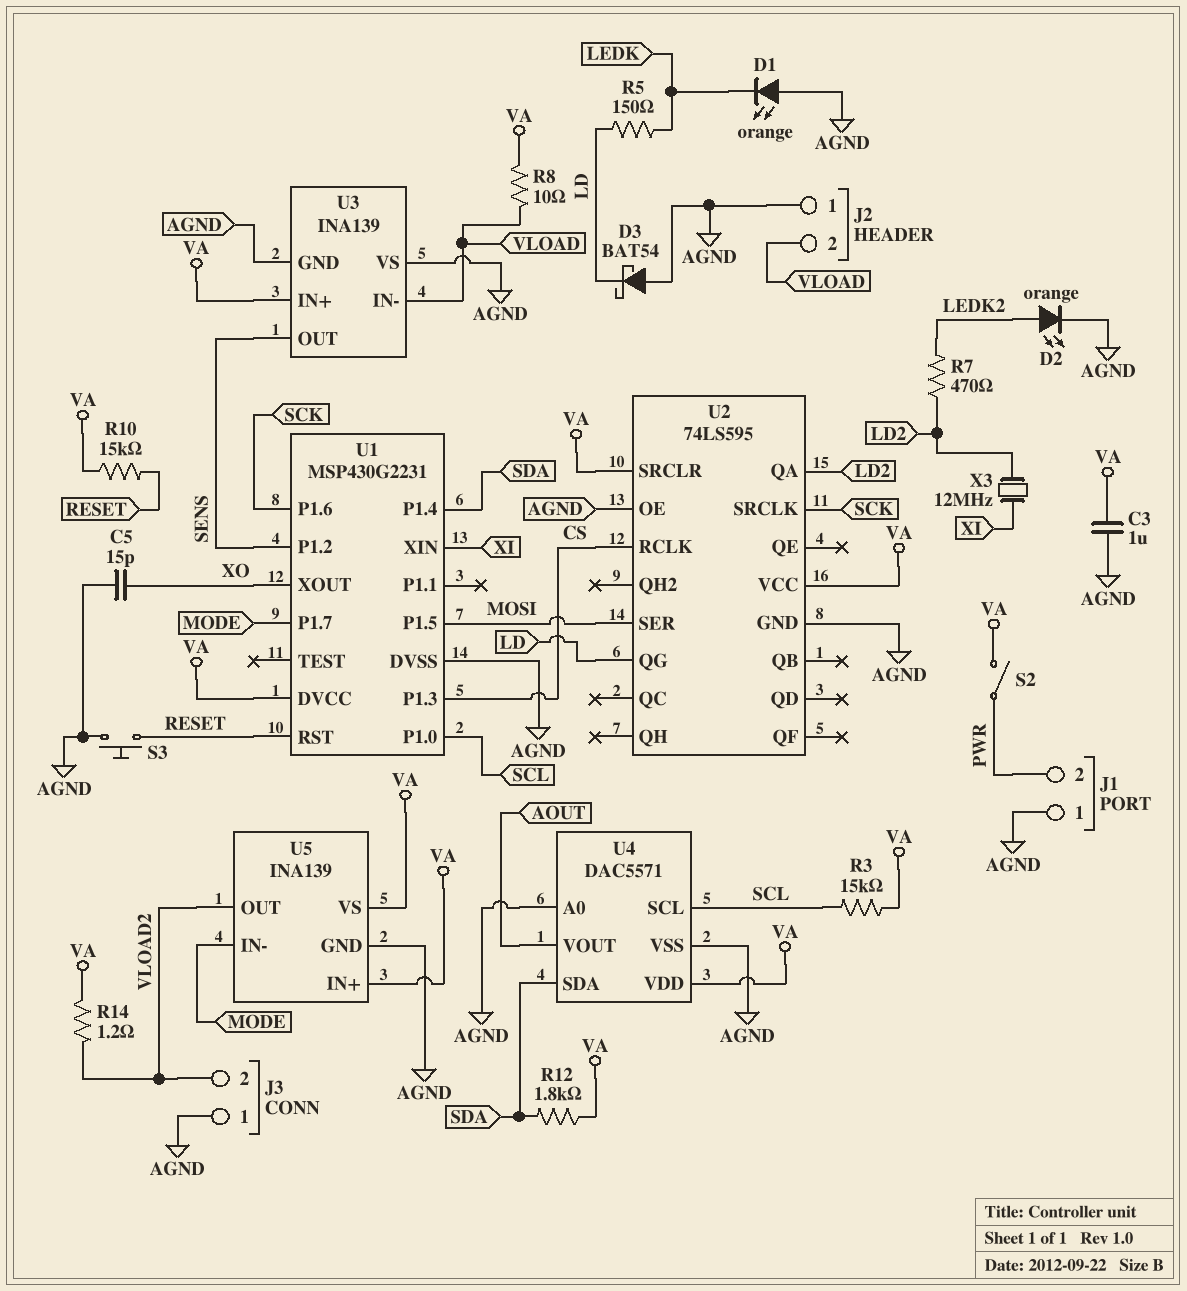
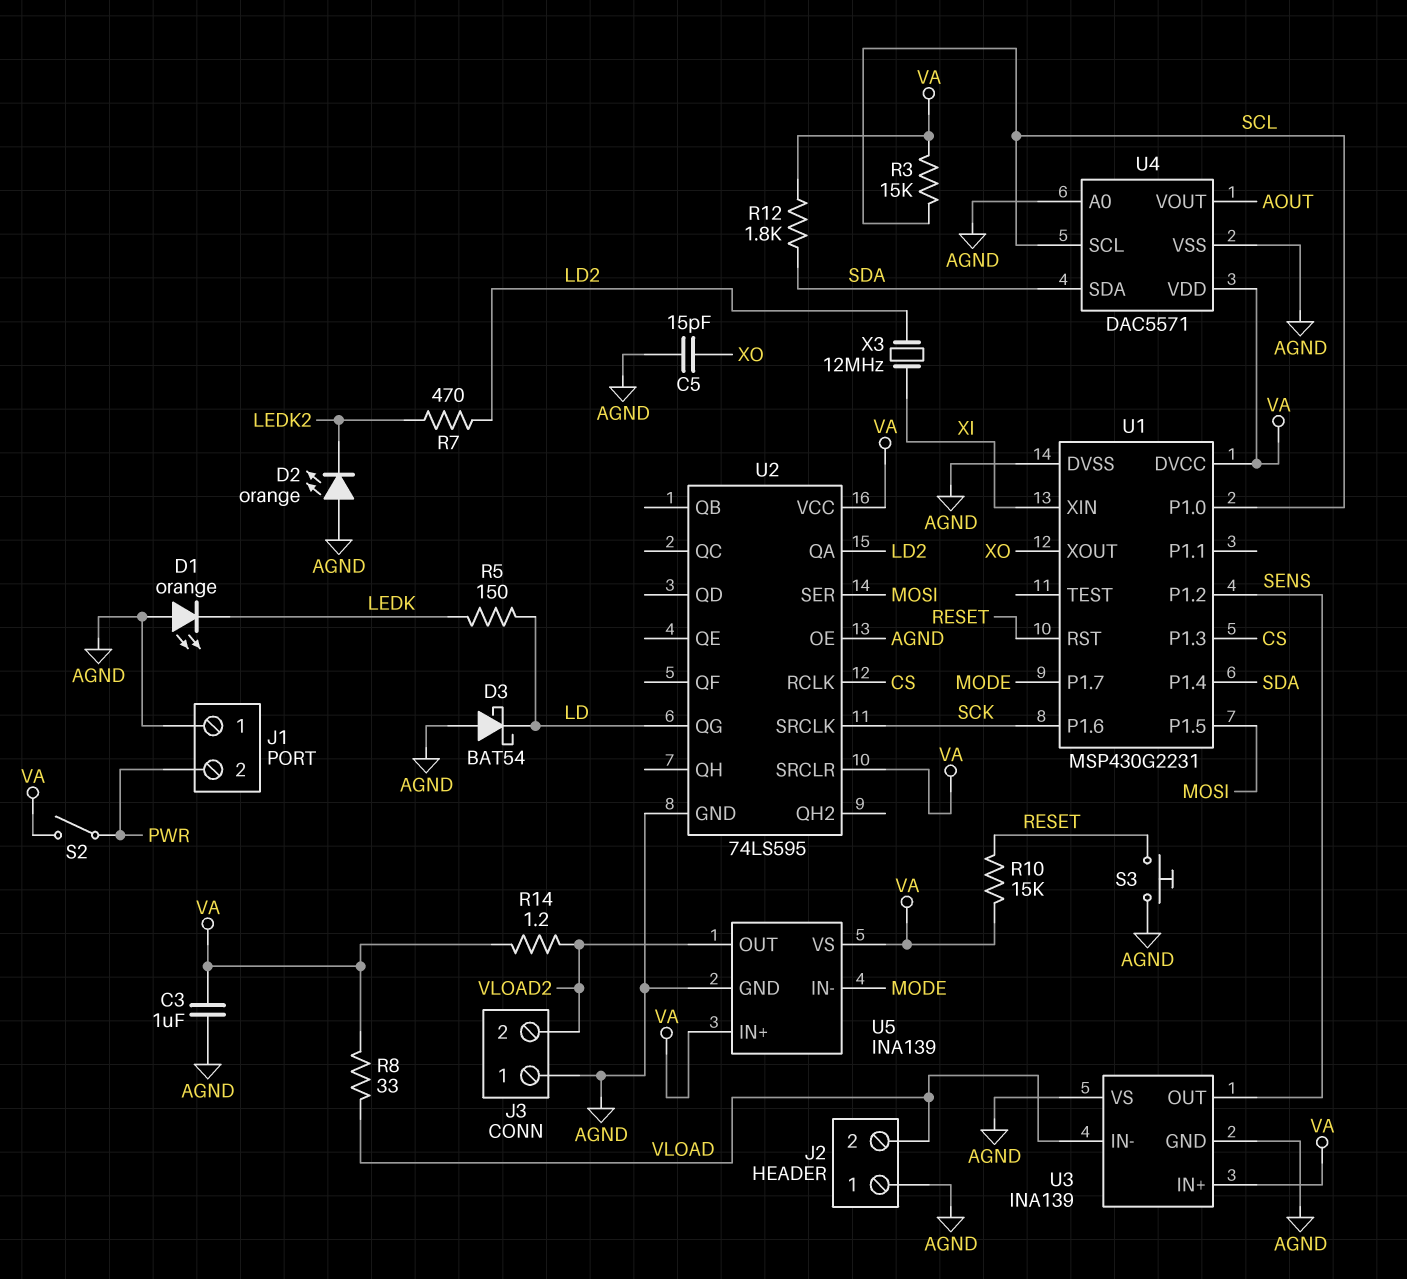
D2: LED orange (A LEDK2, K AGND) -> LED orange (A AGND, K LEDK2)
R8: 10 (VA, VLOAD) -> 33 (VA, VLOAD)

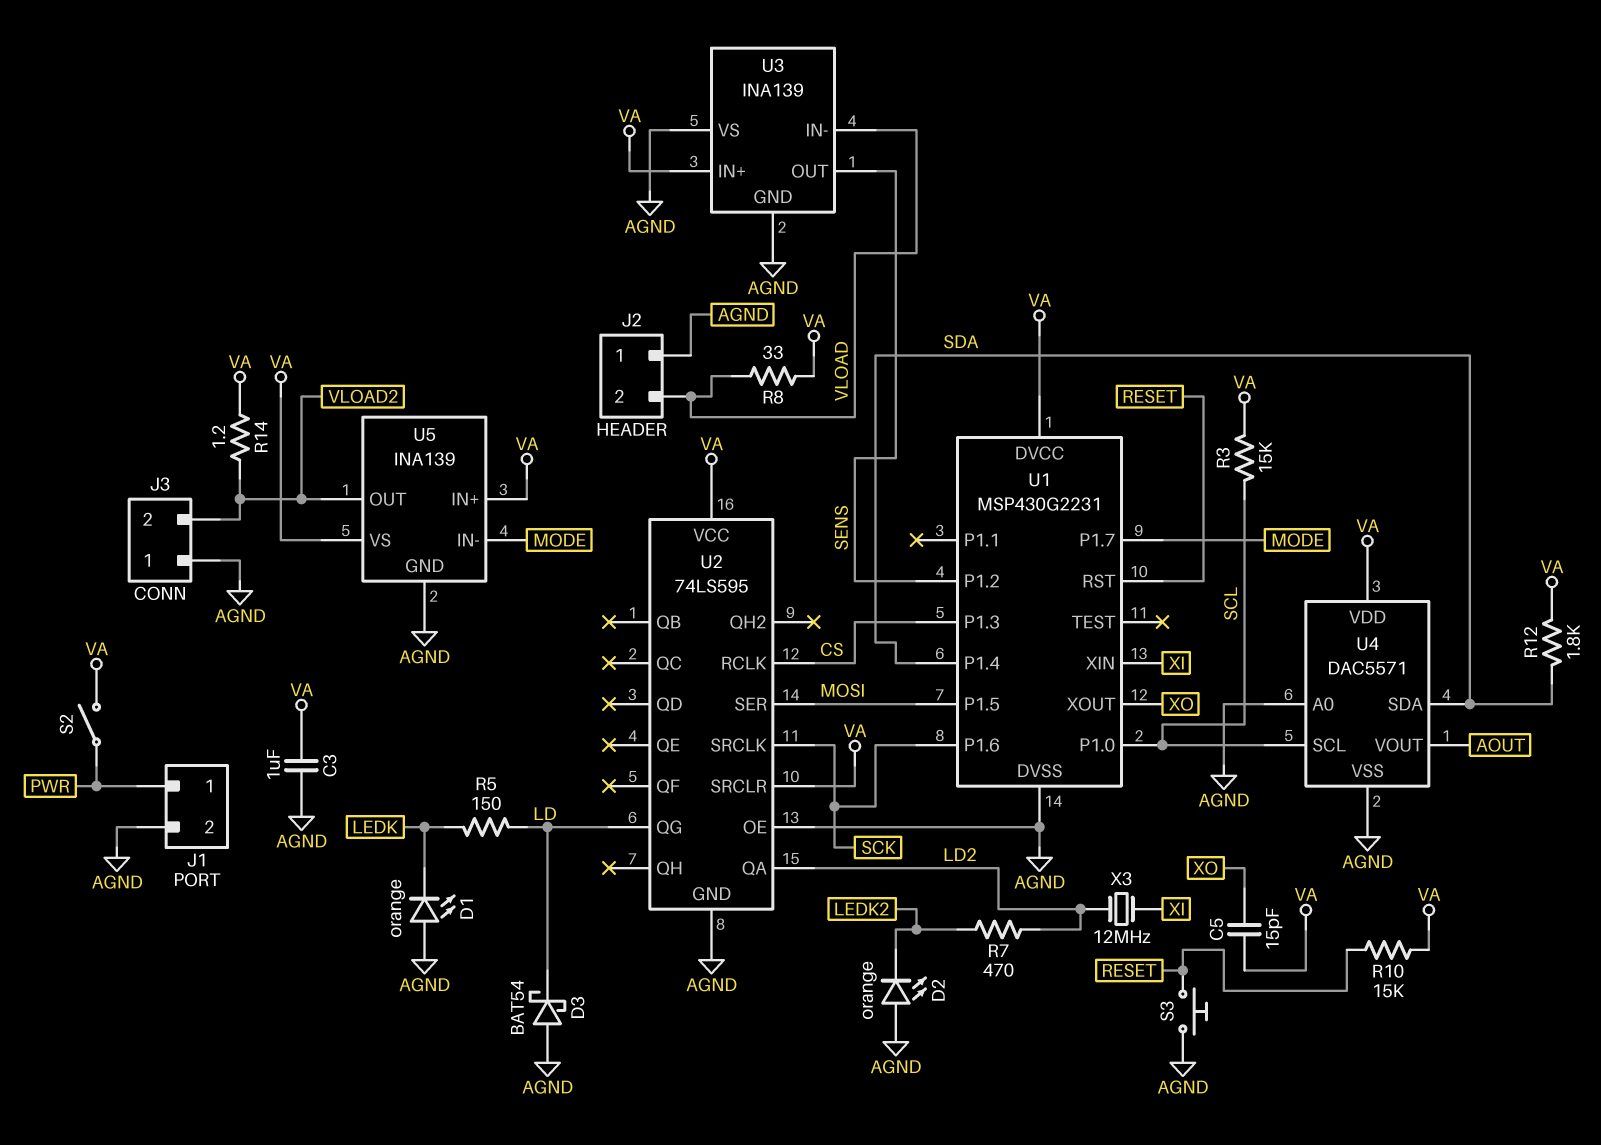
C5: 15pF (AGND, XO) -> 15pF (VA, XO)
J1 pin 1: AGND -> PWR
J1 pin 2: PWR -> AGND

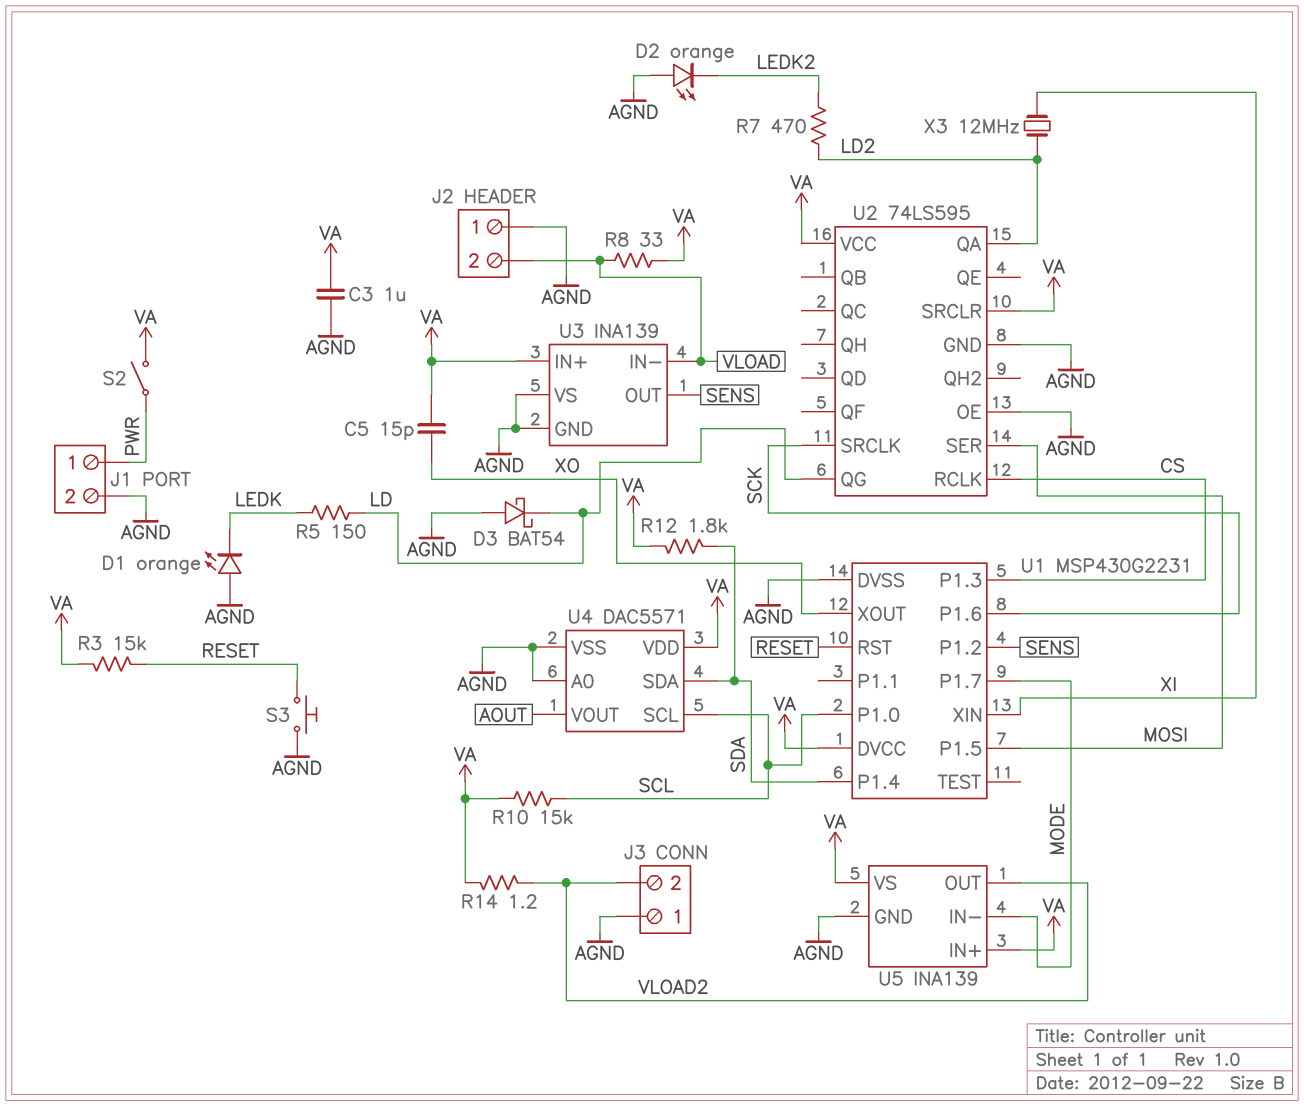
R3: 15k (SCL, VA) -> 15k (RESET, VA)
R10: 15k (RESET, VA) -> 15k (SCL, VA)

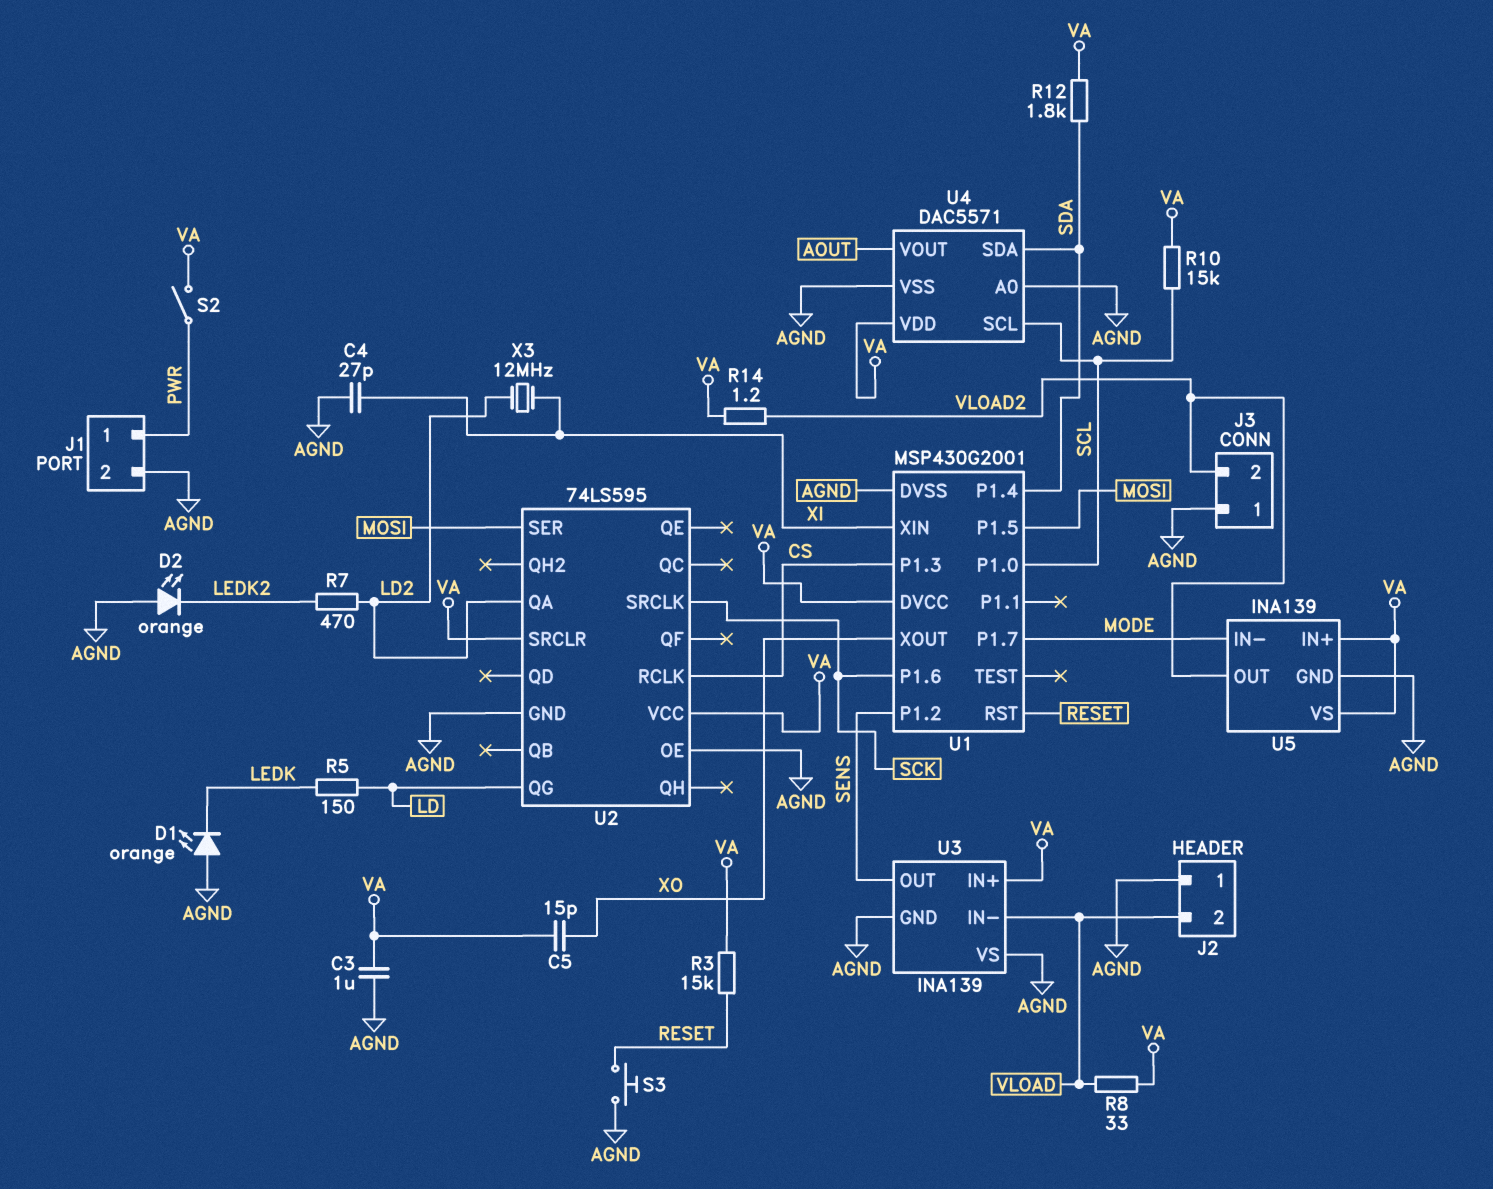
C4: none -> 27pF (AGND, XI)
D3: schottky BAT54 (A AGND, K LD) -> none
U1: MSP430G2231 -> MSP430G2001

